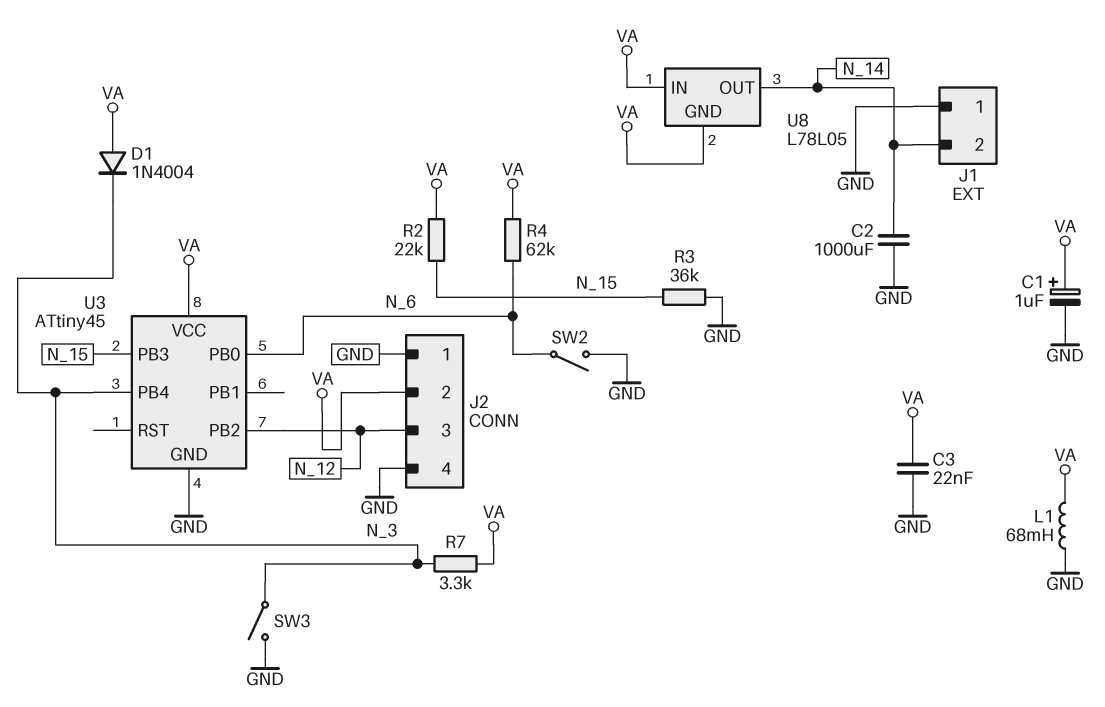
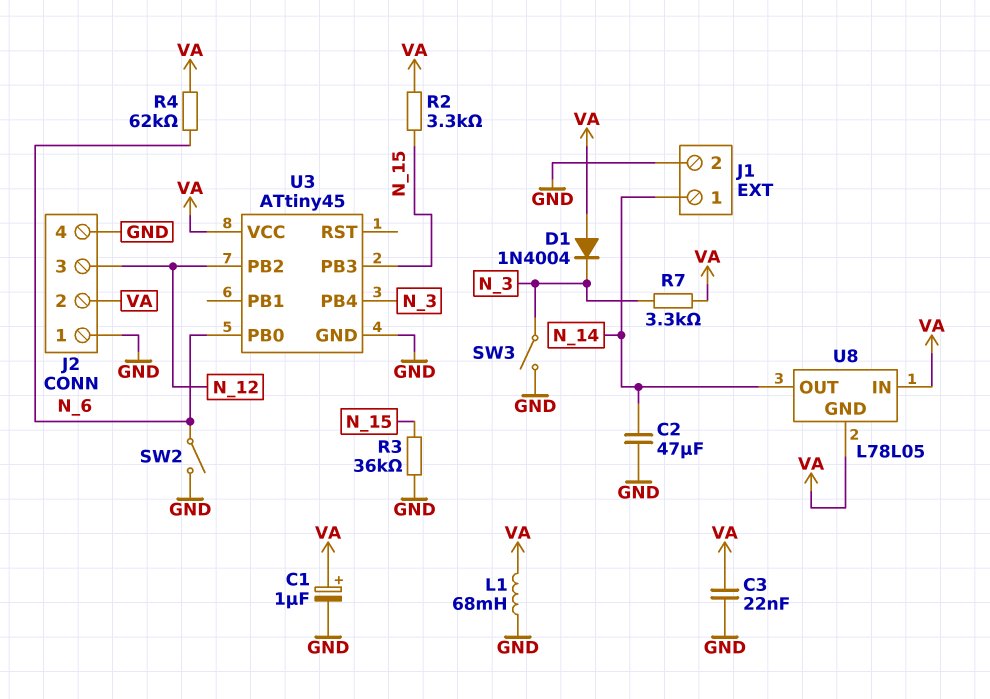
C2: 1000uF (GND, N_14) -> 47uF (GND, N_14)
J1 pin 1: GND -> N_14
J1 pin 2: N_14 -> GND
R2: 22k (N_15, VA) -> 3.3k (N_15, VA)

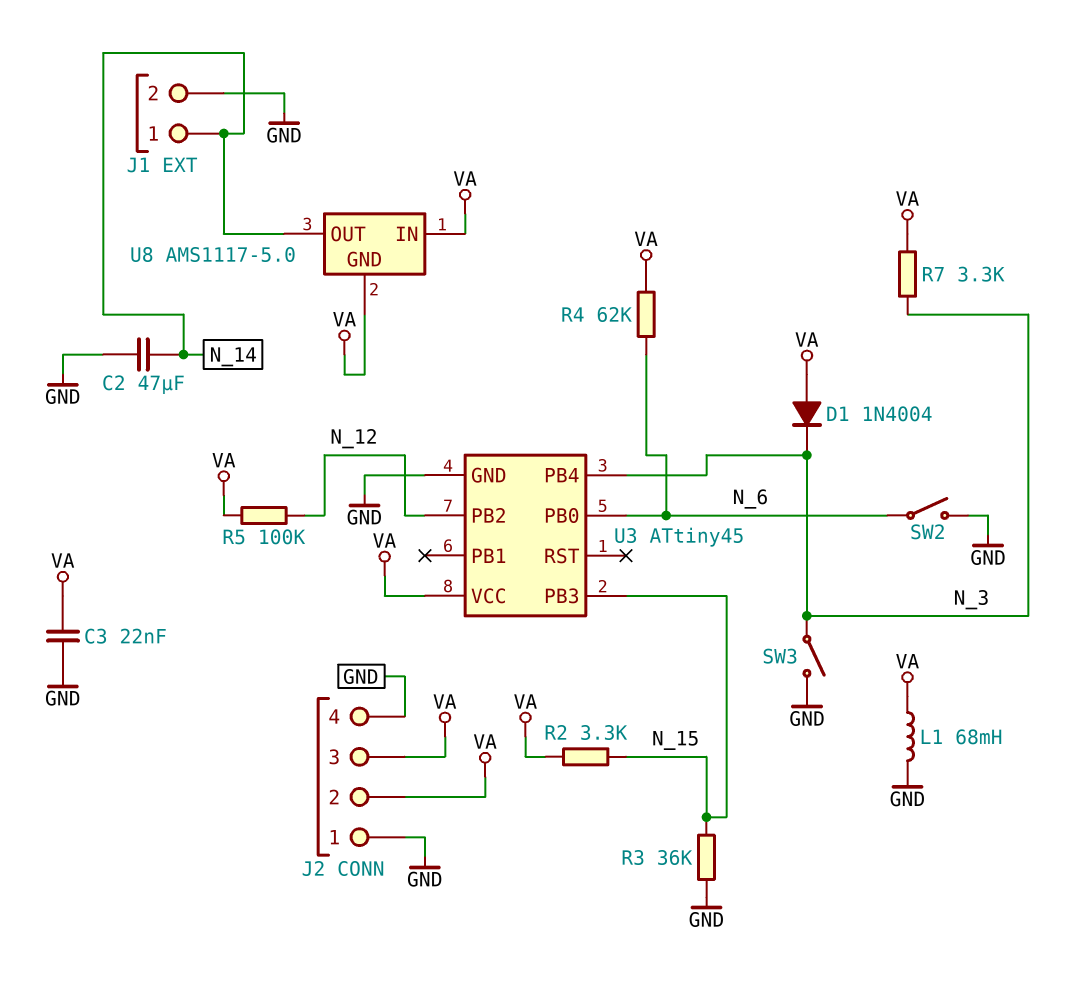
C1: 1uF (plus VA, minus GND) -> none
J2 pin 3: N_12 -> VA
R5: none -> 100k (N_12, VA)
U8: L78L05 -> AMS1117-5.0

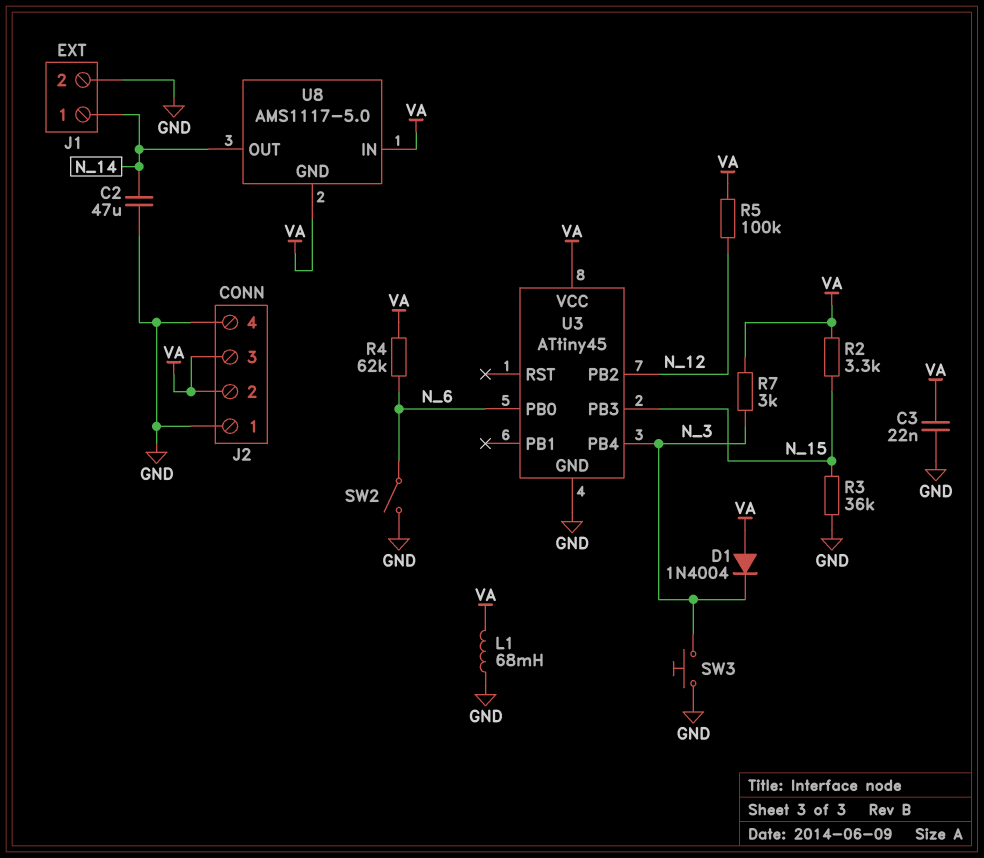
R7: 3.3k (N_3, VA) -> 3k (N_3, VA)
SW3: switch (GND, N_3) -> button (GND, N_3)

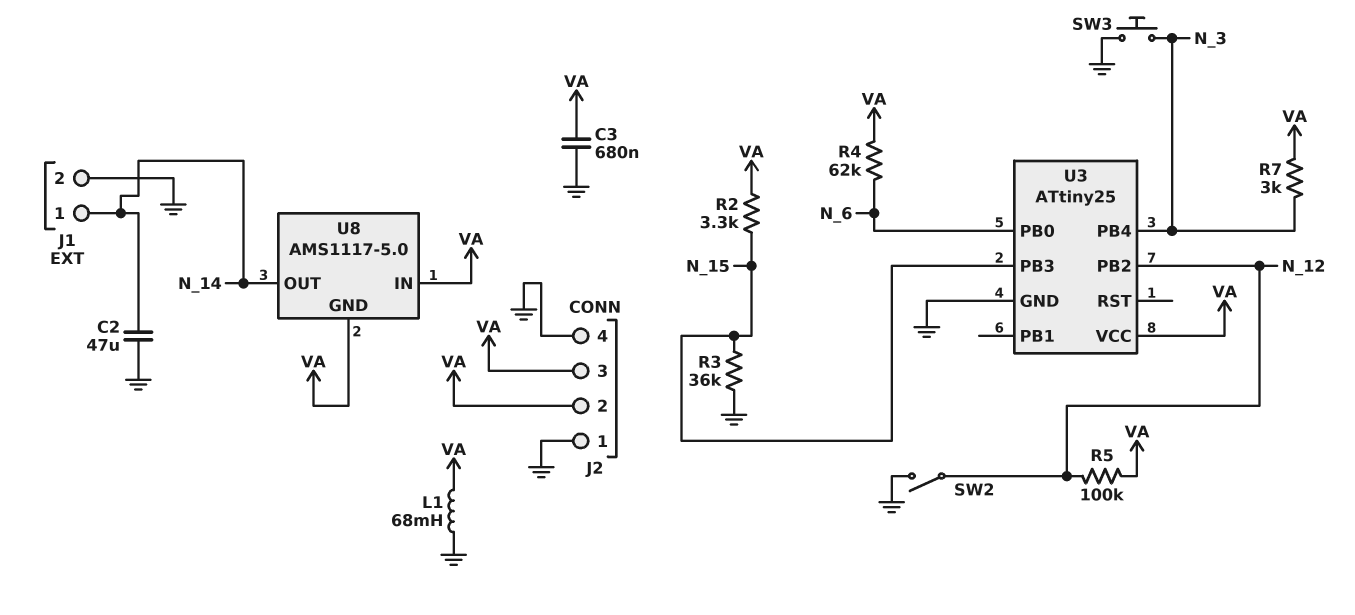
C3: 22nF (GND, VA) -> 680nF (GND, VA)
D1: diode 1N4004 (A VA, K N_3) -> none
SW2: switch (GND, N_6) -> switch (GND, N_12)
U3: ATtiny45 -> ATtiny25

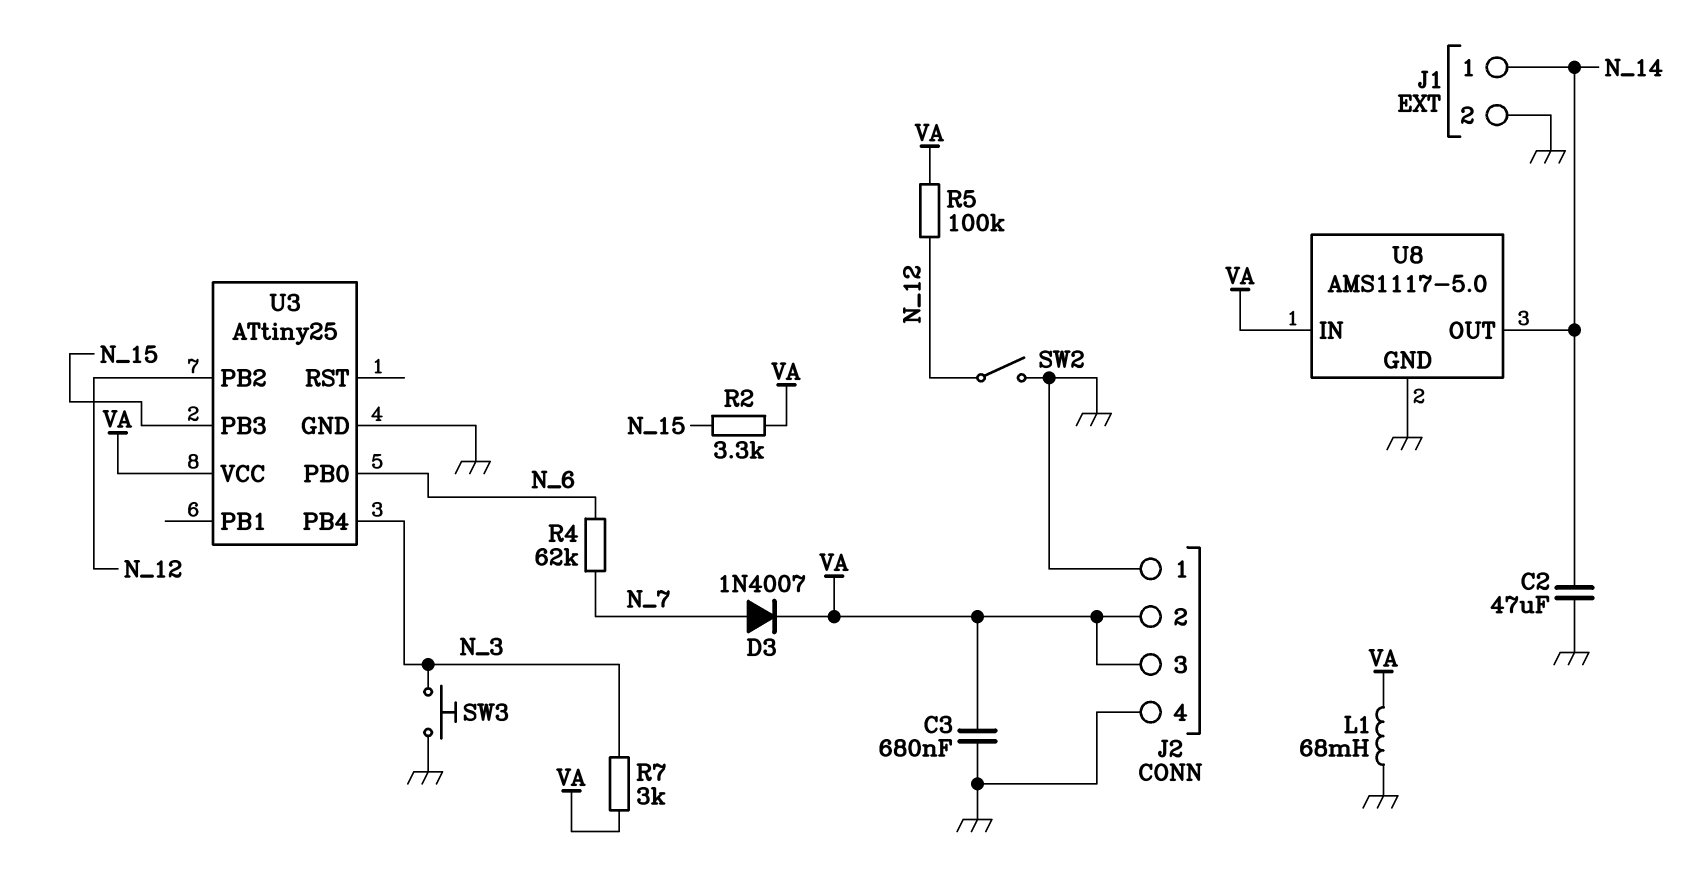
D3: none -> diode 1N4007 (A N_7, K VA)
R3: 36k (GND, N_15) -> none
R4: 62k (N_6, VA) -> 62k (N_6, N_7)
U8 pin GND: VA -> GND

